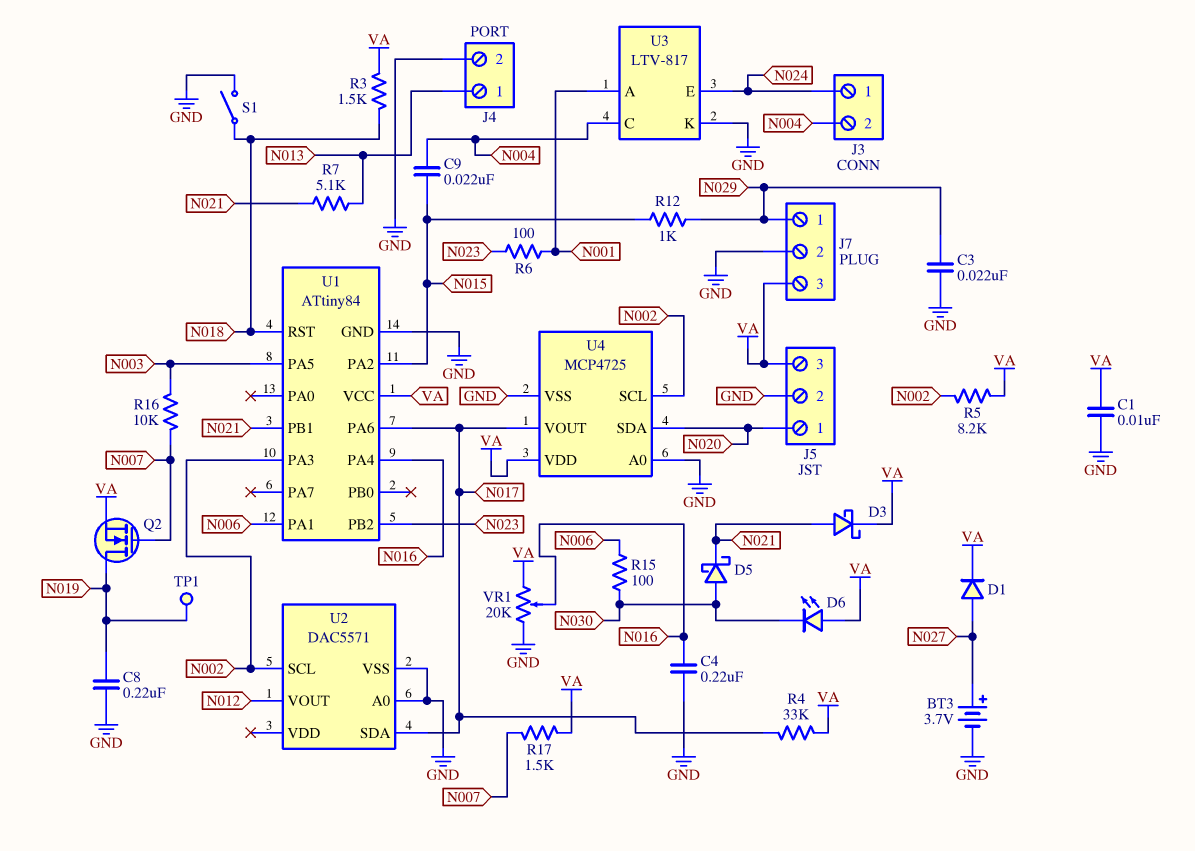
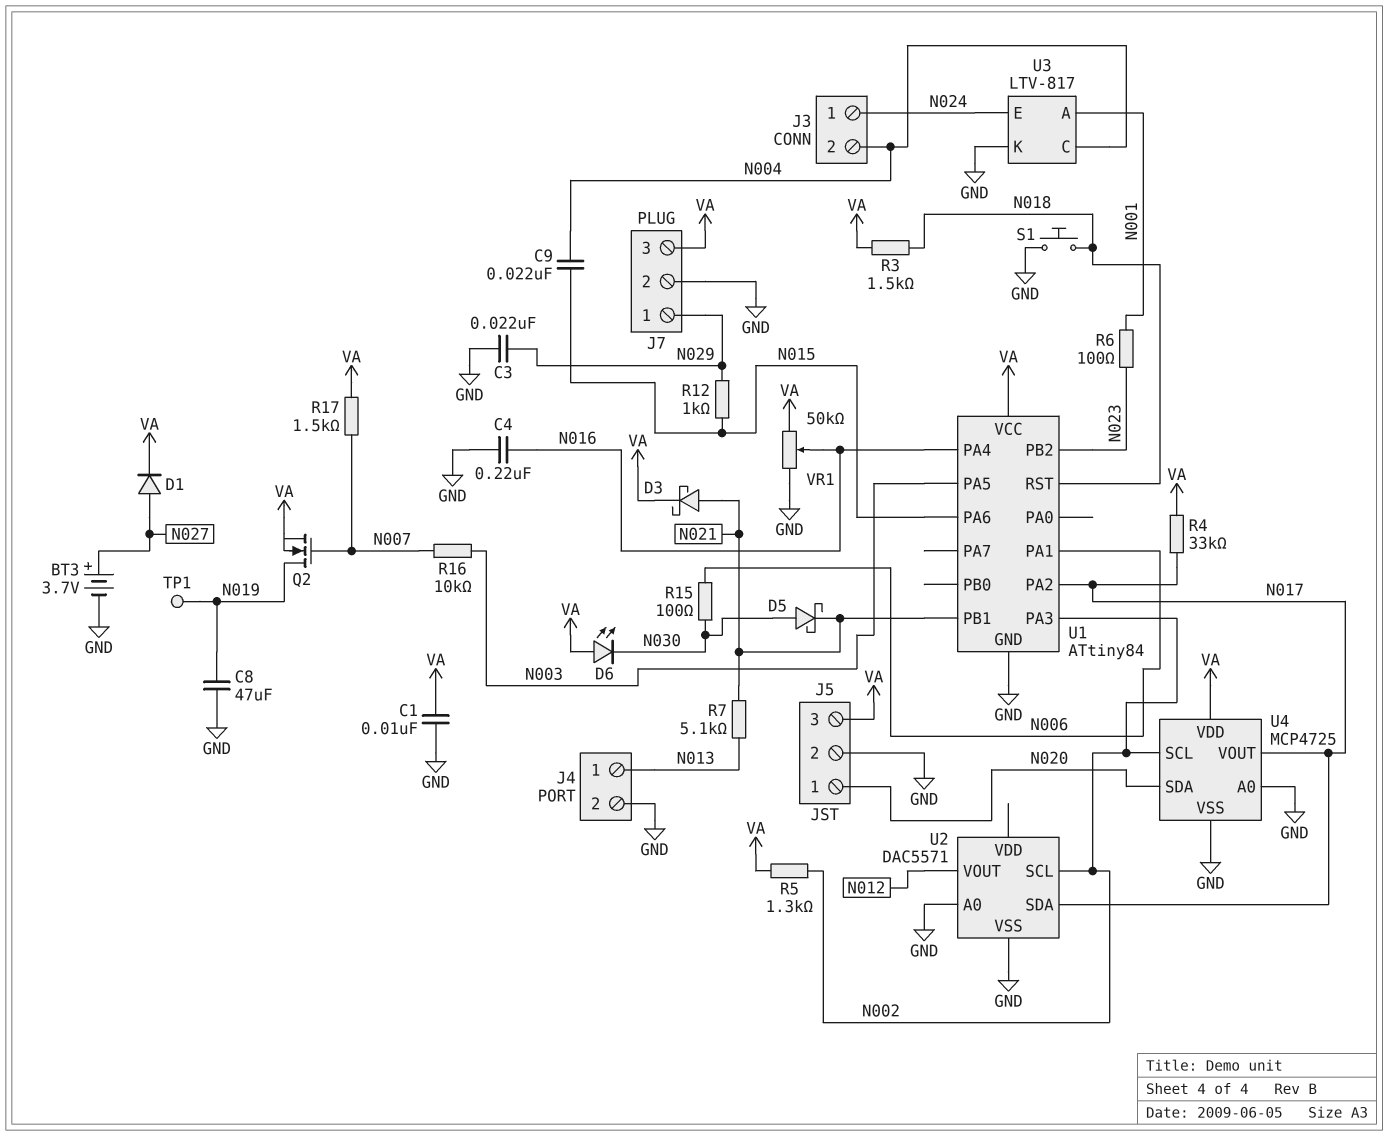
C8: 220nF (GND, N019) -> 47uF (GND, N019)
R5: 8.2k (N002, VA) -> 1.3k (N002, VA)
S1: switch (GND, N018) -> button (GND, N018)
U1 pin PA2: N015 -> N017
U1 pin PA6: N017 -> N015
VR1: 20k (GND, VA, wiper N016) -> 50k (GND, VA, wiper N016)

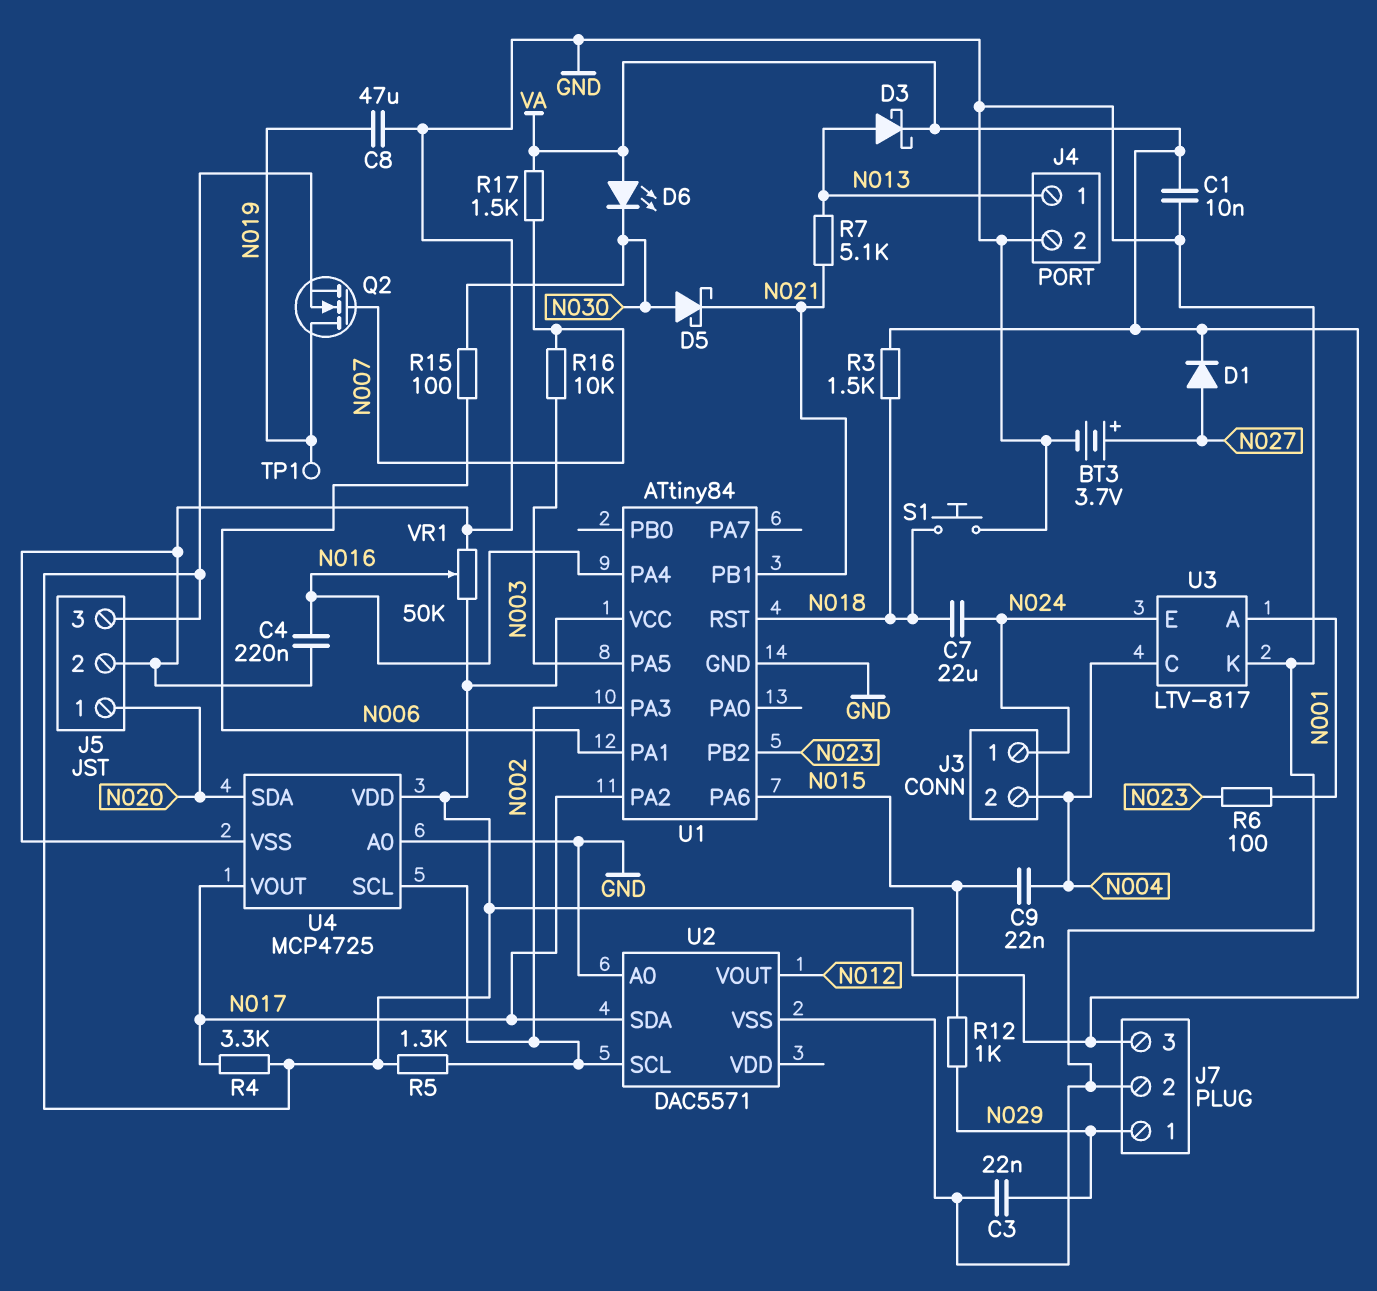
C7: none -> 22uF (N018, N024)
D3: schottky (A N021, K VA) -> schottky (A N013, K VA)
R4: 33k (N017, VA) -> 3.3k (N017, VA)

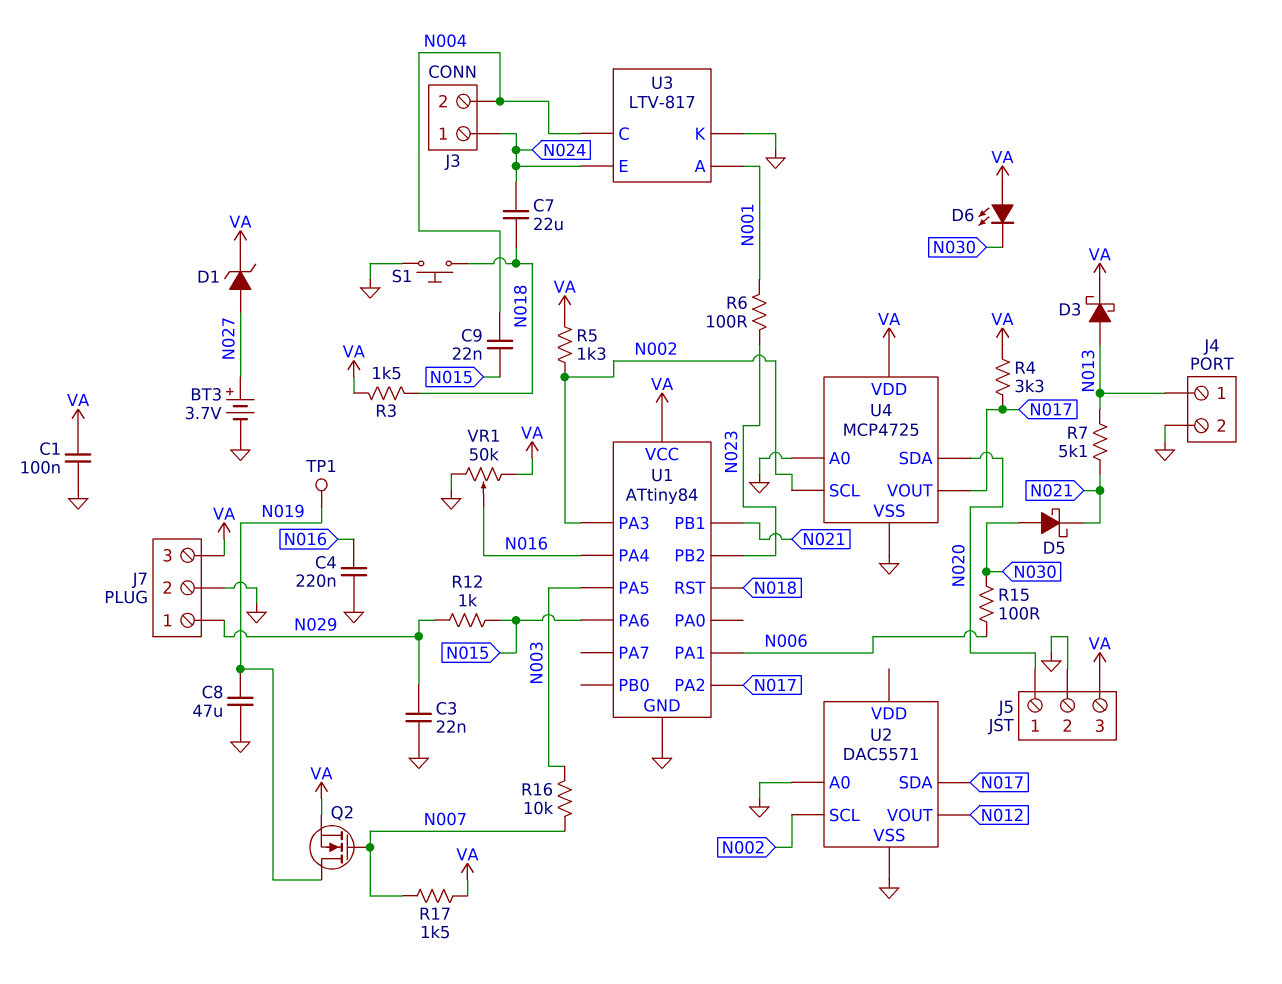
C1: 10nF (GND, VA) -> 100nF (GND, VA)
D1: diode (A N027, K VA) -> zener (A N027, K VA)

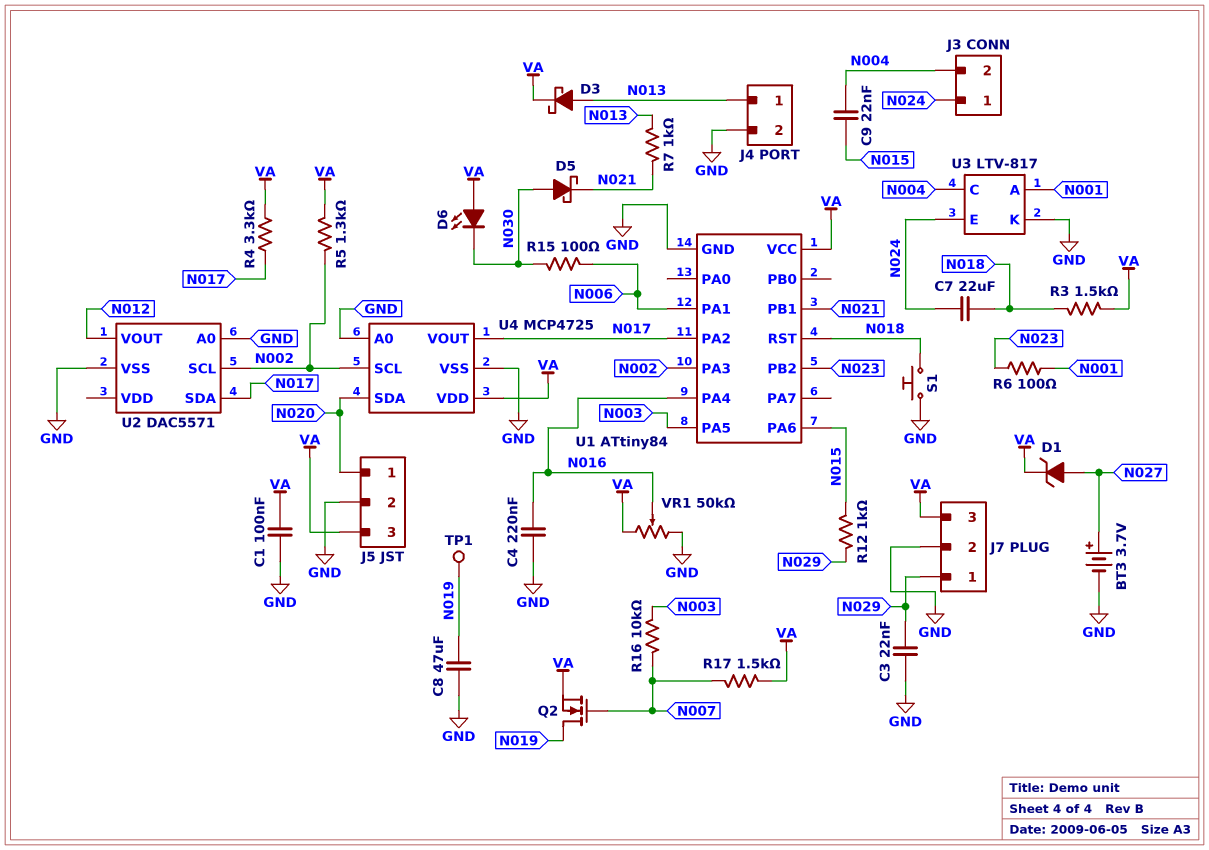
R7: 5.1k (N013, N021) -> 1k (N013, N021)

